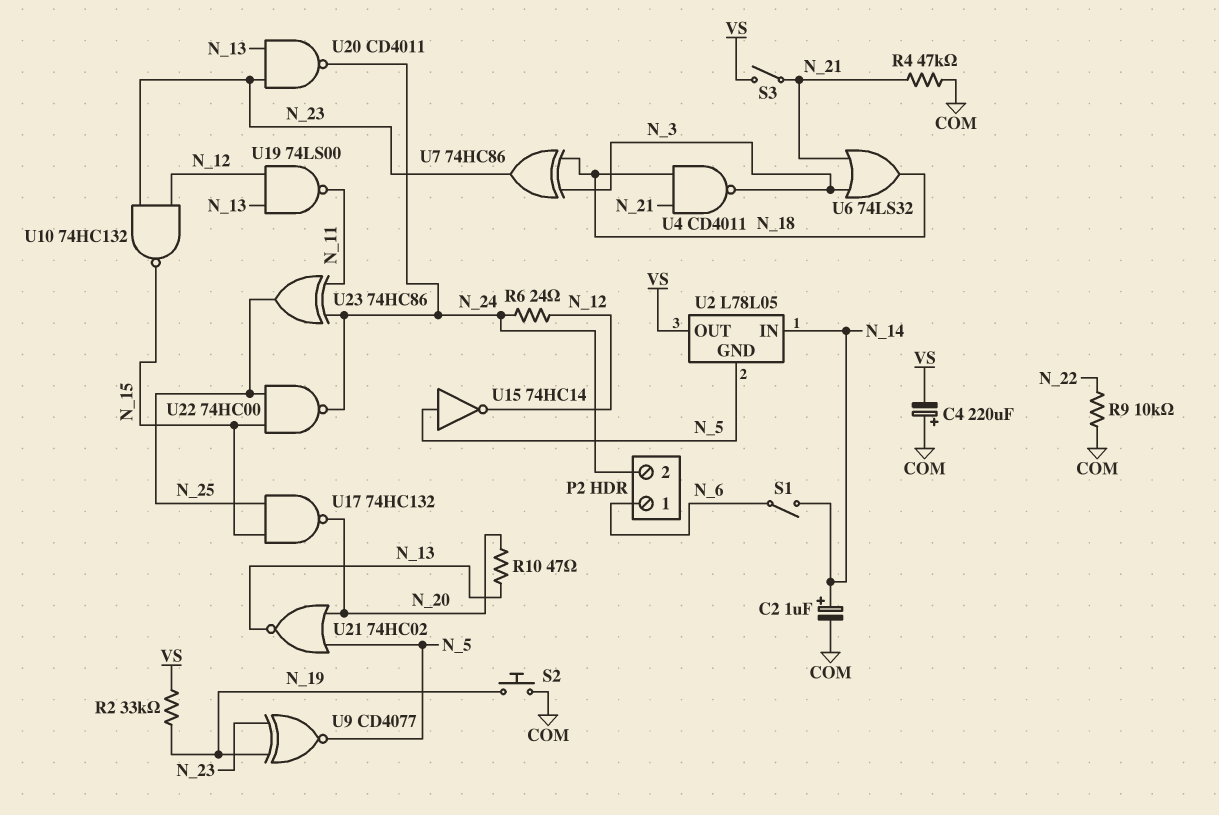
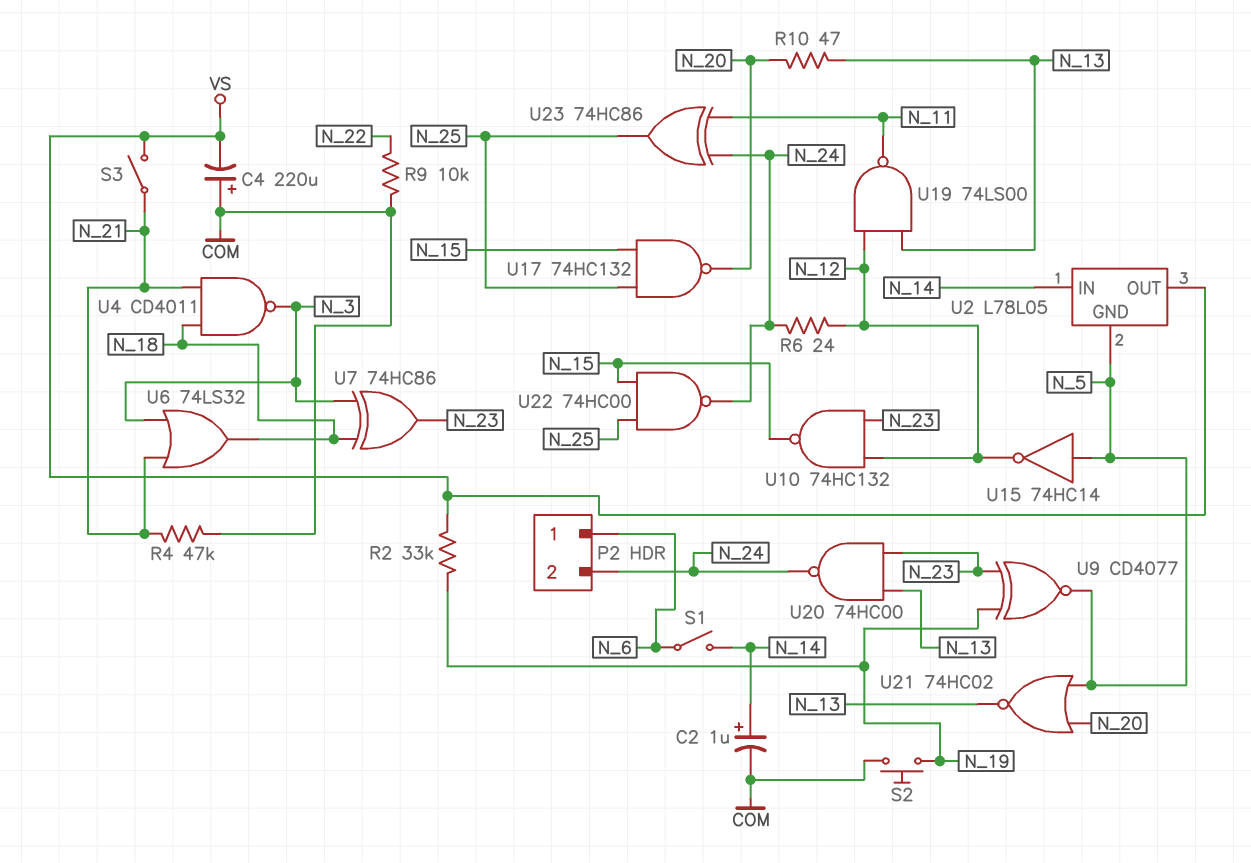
U20: NAND CD4011 (in N_13, in N_23, out N_24) -> NAND 74HC00 (in N_13, in N_23, out N_24)

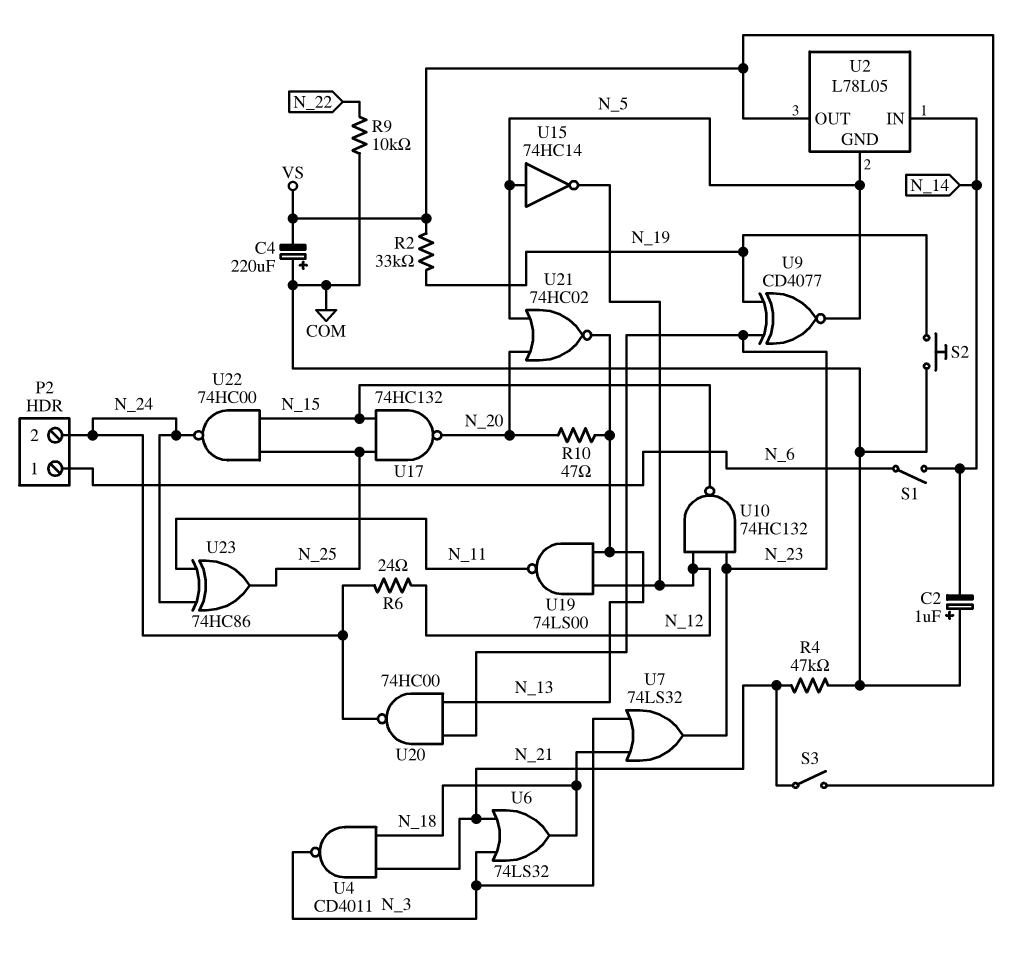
C2: 1uF (plus N_14, minus COM) -> 1uF (plus COM, minus N_14)
U7: XOR 74HC86 (in N_3, in N_18, out N_23) -> OR 74LS32 (in N_3, in N_18, out N_23)

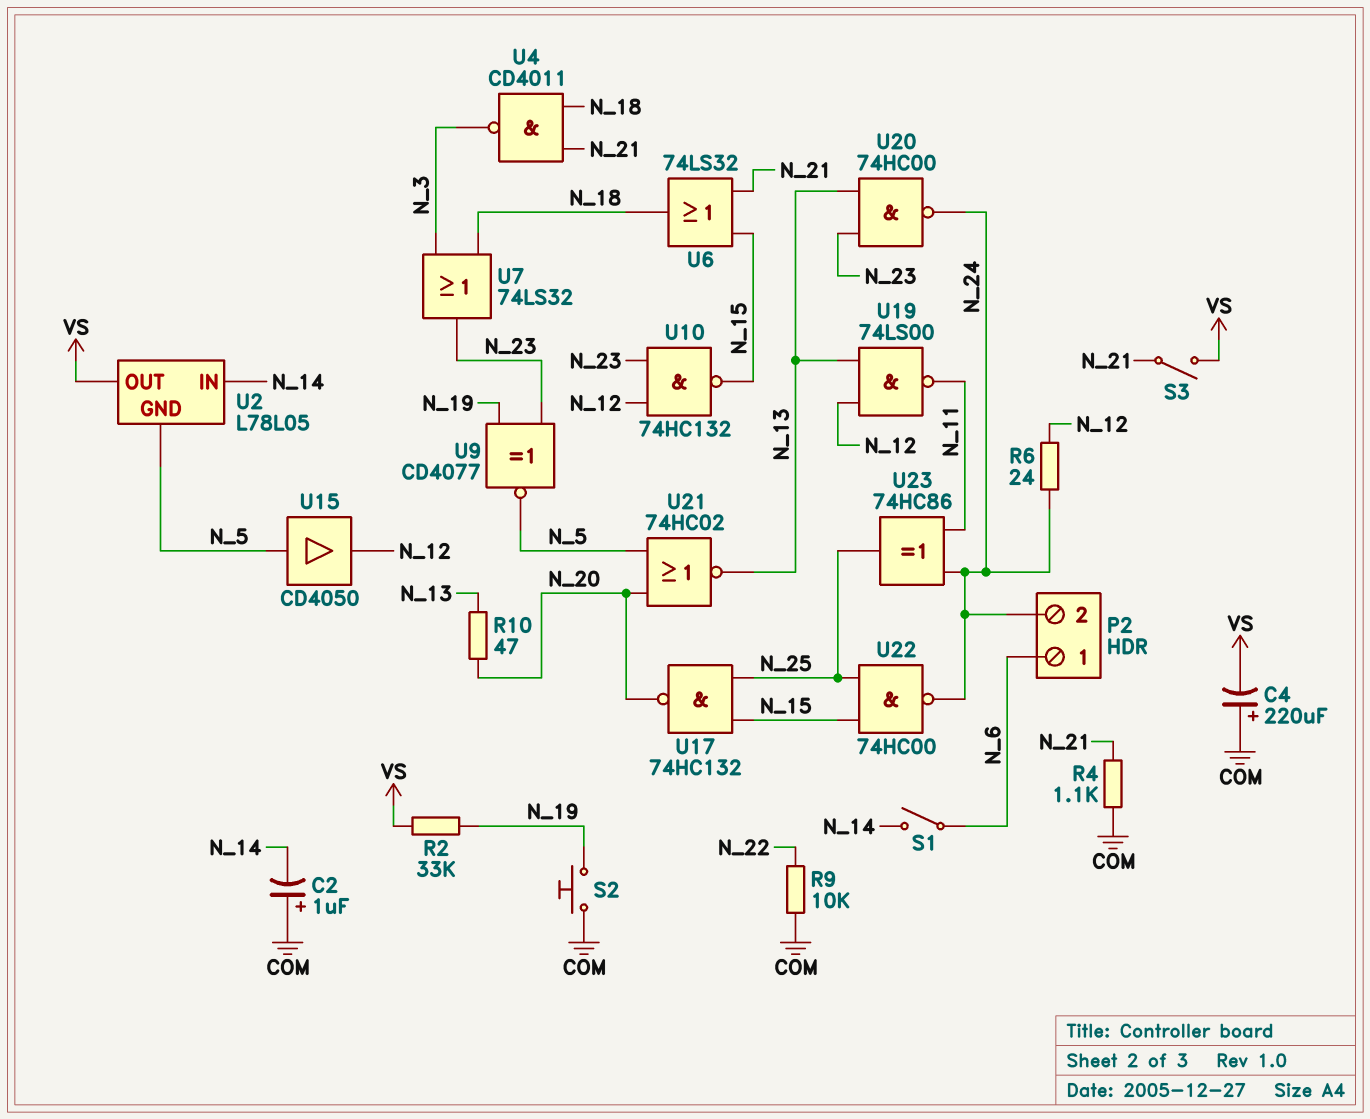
R4: 47k (COM, N_21) -> 1.1k (COM, N_21)
U6: OR 74LS32 (in N_3, in N_21, out N_18) -> OR 74LS32 (in N_15, in N_21, out N_18)
U15: NOT 74HC14 (in N_5, out N_12) -> buffer CD4050 (in N_5, out N_12)

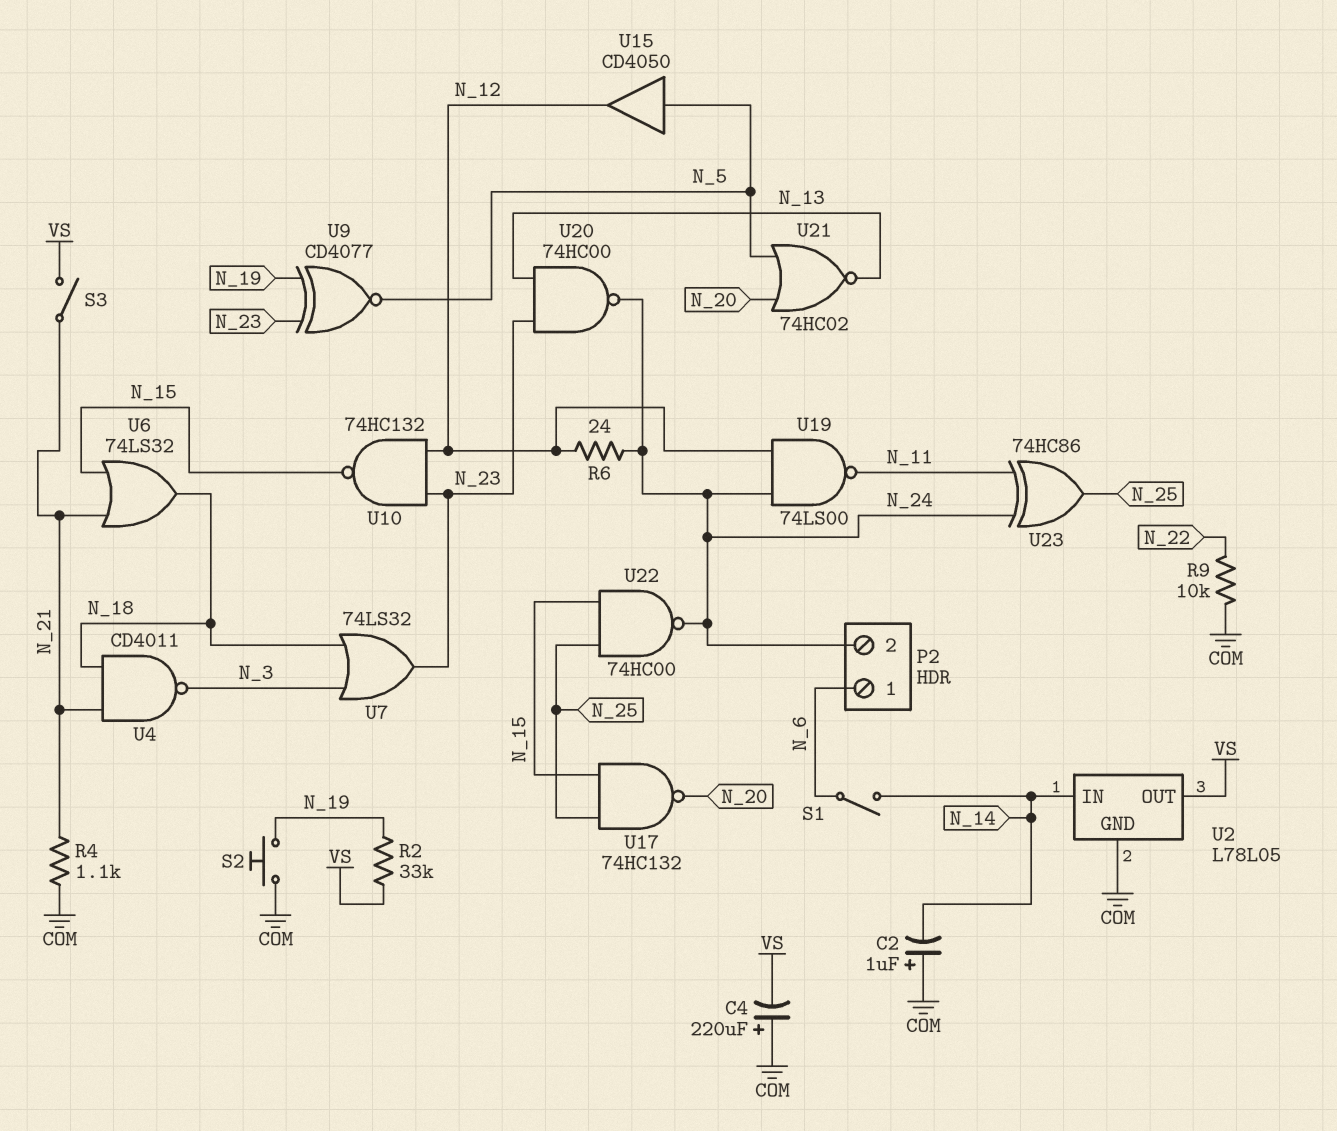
R10: 47 (N_13, N_20) -> none
U2 pin GND: N_5 -> COM
U19: NAND 74LS00 (in N_12, in N_13, out N_11) -> NAND 74LS00 (in N_12, in N_24, out N_11)

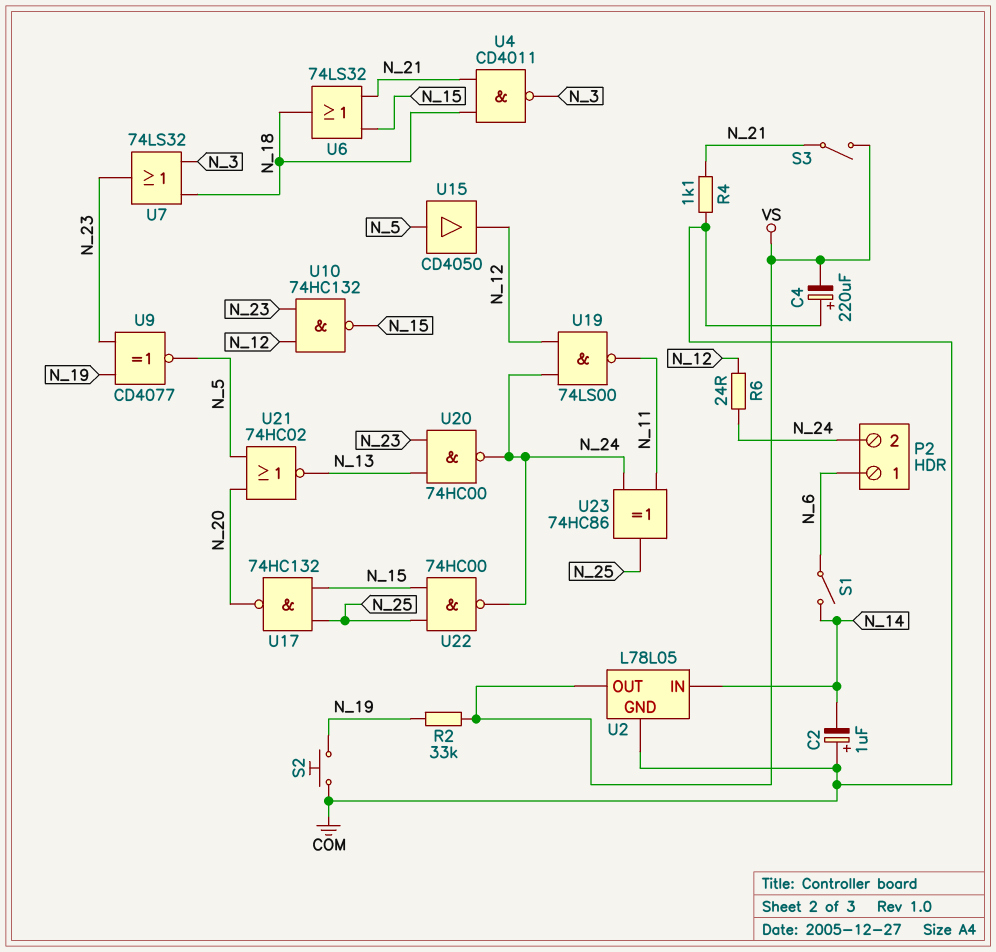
R9: 10k (COM, N_22) -> none

